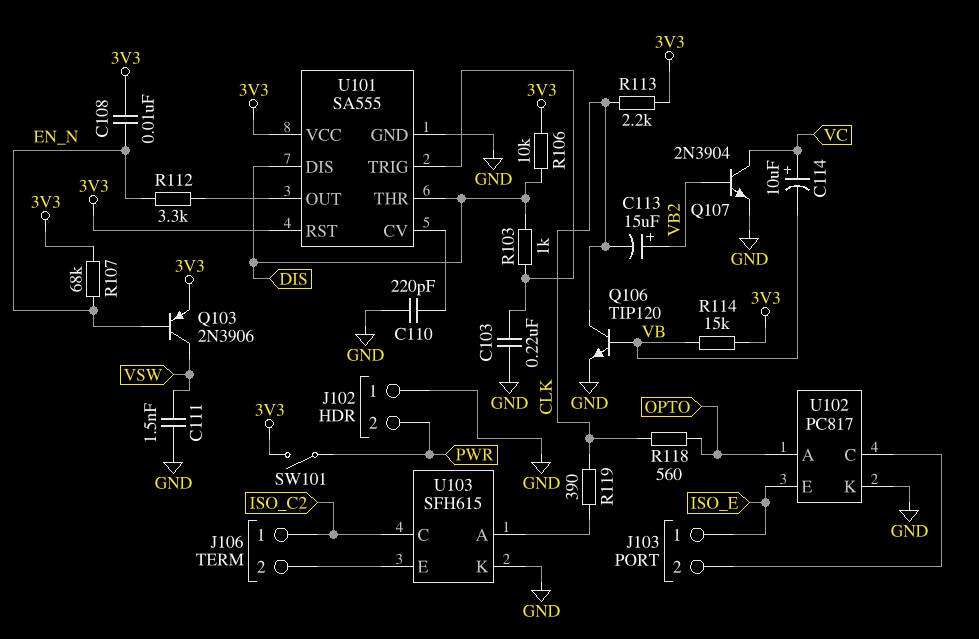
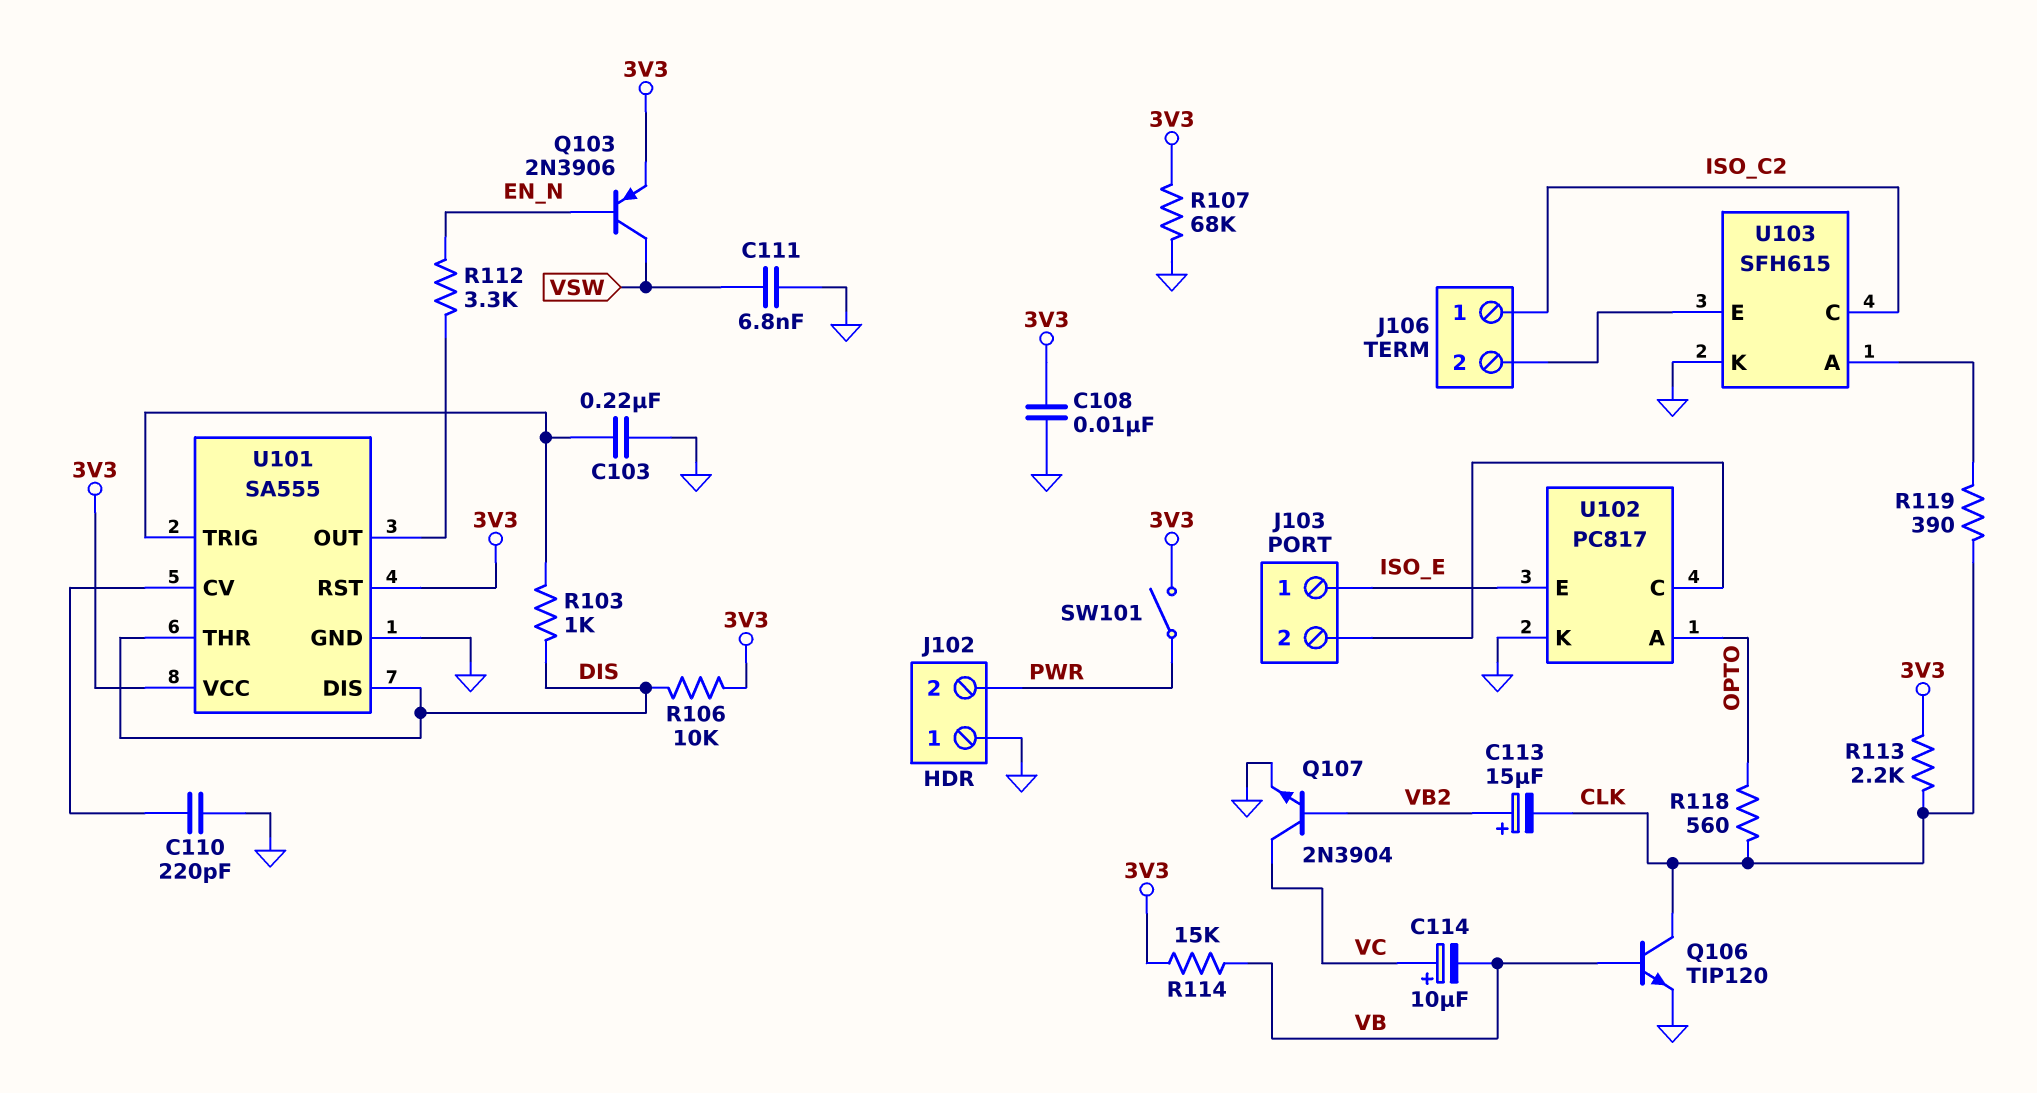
C108: 10nF (3V3, EN_N) -> 10nF (3V3, GND)
C111: 1.5nF (GND, VSW) -> 6.8nF (GND, VSW)
R107: 68k (3V3, EN_N) -> 68k (3V3, GND)

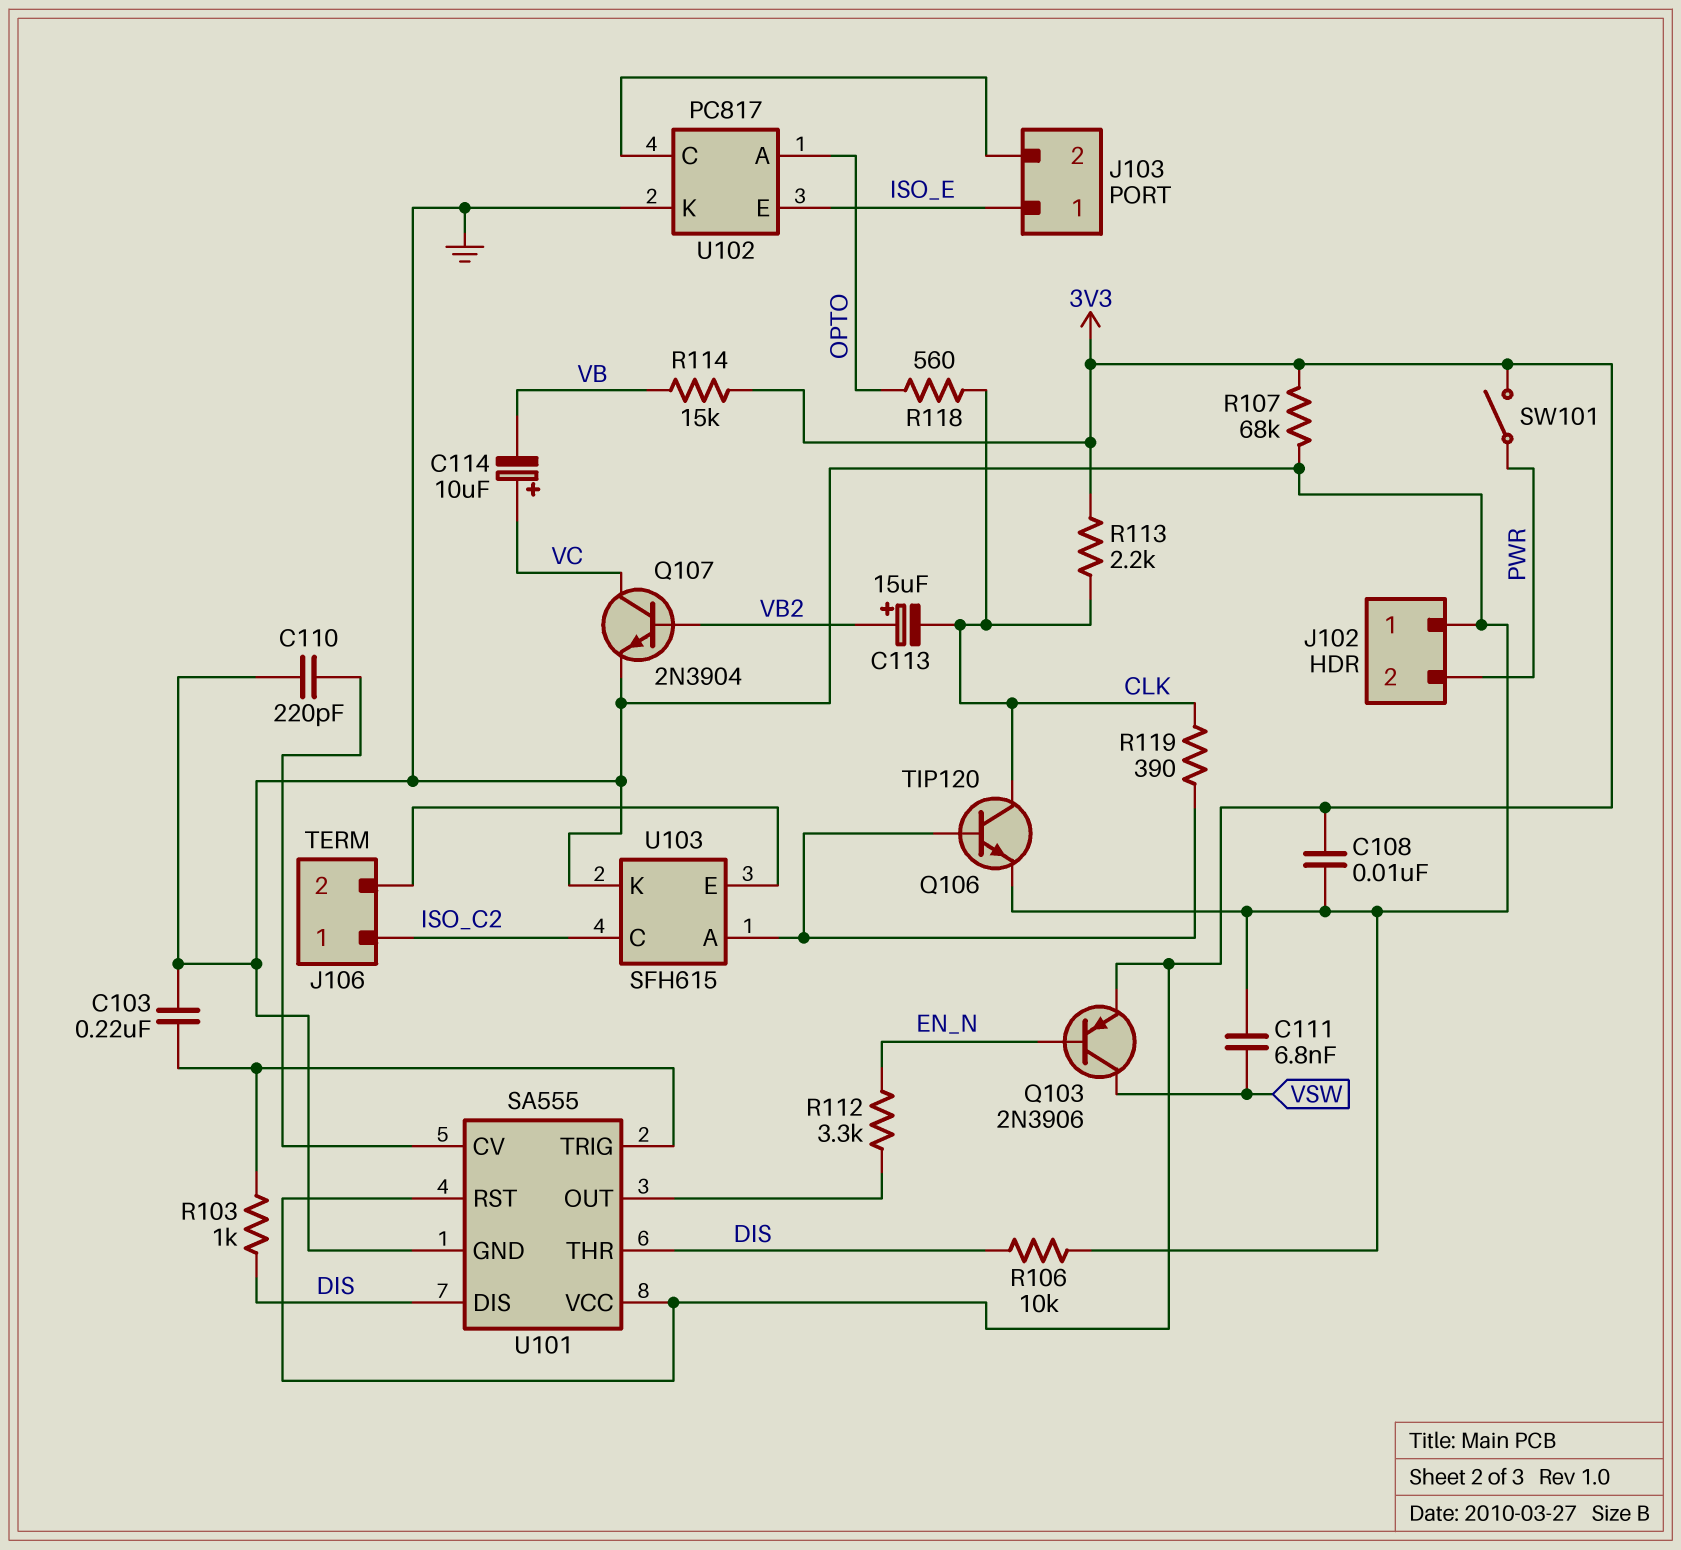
Q106: NPN TIP120 (B VB, C CLK, E GND) -> NPN TIP120 (B U103/A, C CLK, E GND)
R106: 10k (3V3, DIS) -> 10k (DIS, GND)

